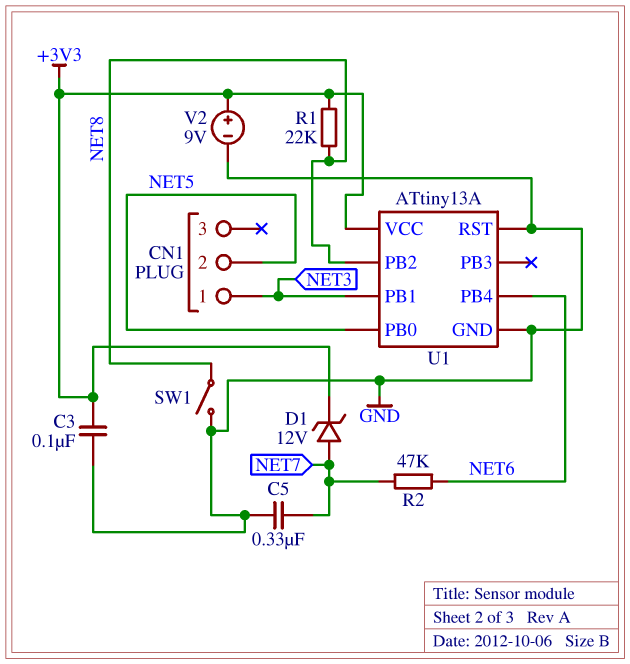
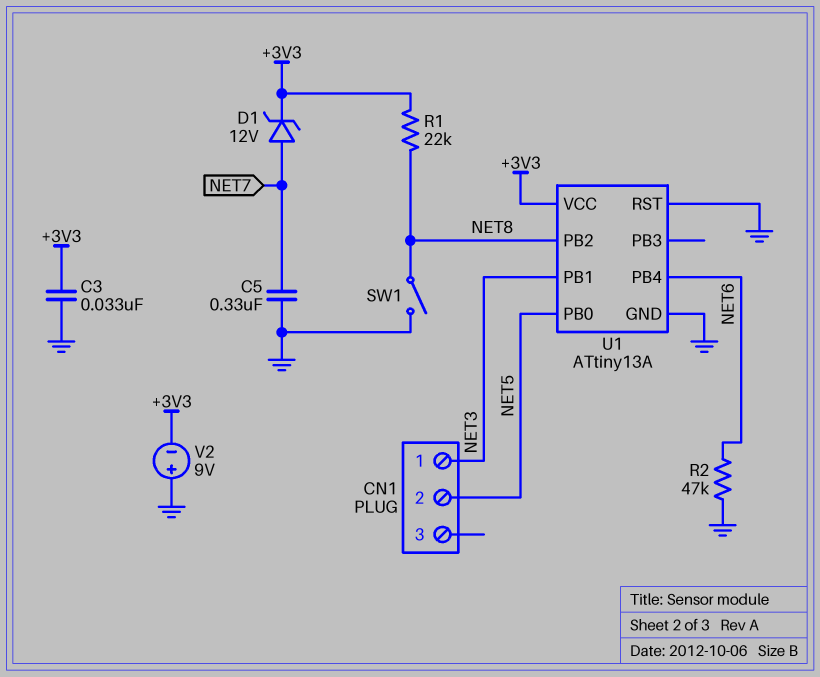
C3: 100nF (+3V3, GND) -> 33nF (+3V3, GND)
R2: 47k (NET6, NET7) -> 47k (GND, NET6)
V2: 9V (plus +3V3, minus GND) -> 9V (plus GND, minus +3V3)

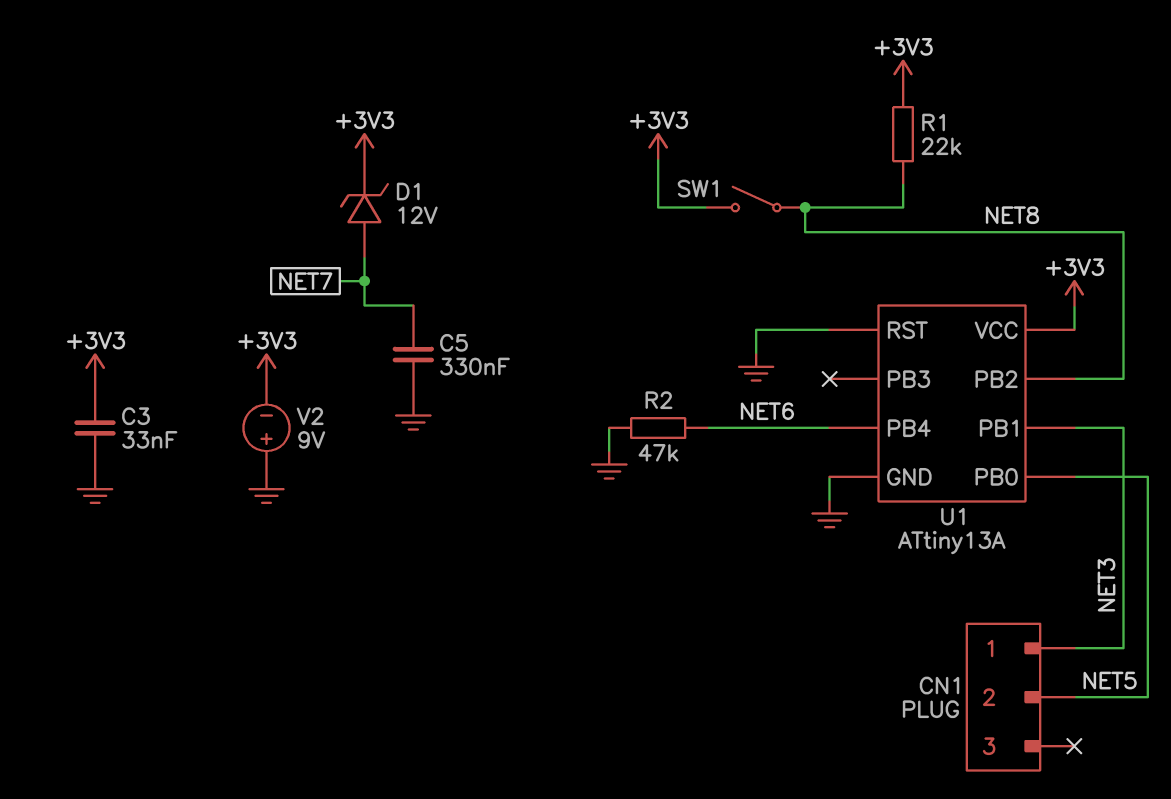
SW1: switch (GND, NET8) -> switch (+3V3, NET8)

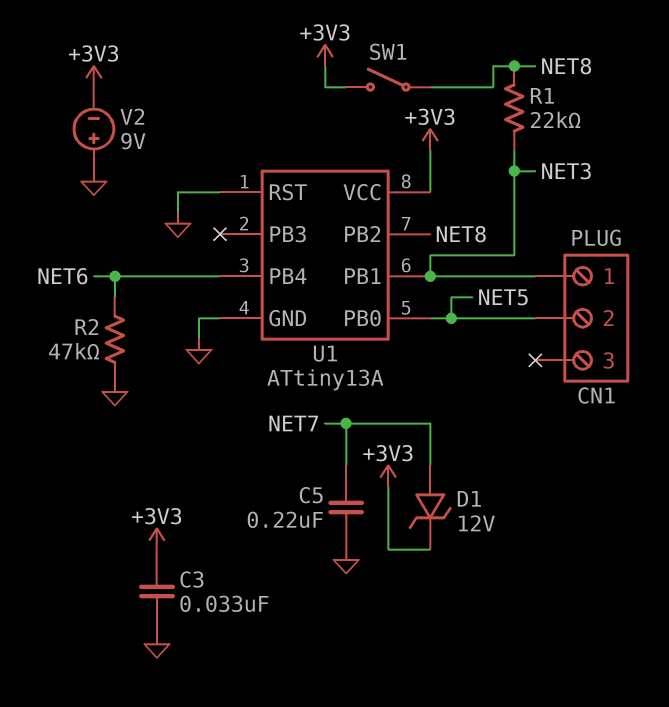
C5: 330nF (GND, NET7) -> 220nF (GND, NET7)
R1: 22k (+3V3, NET8) -> 22k (NET3, NET8)

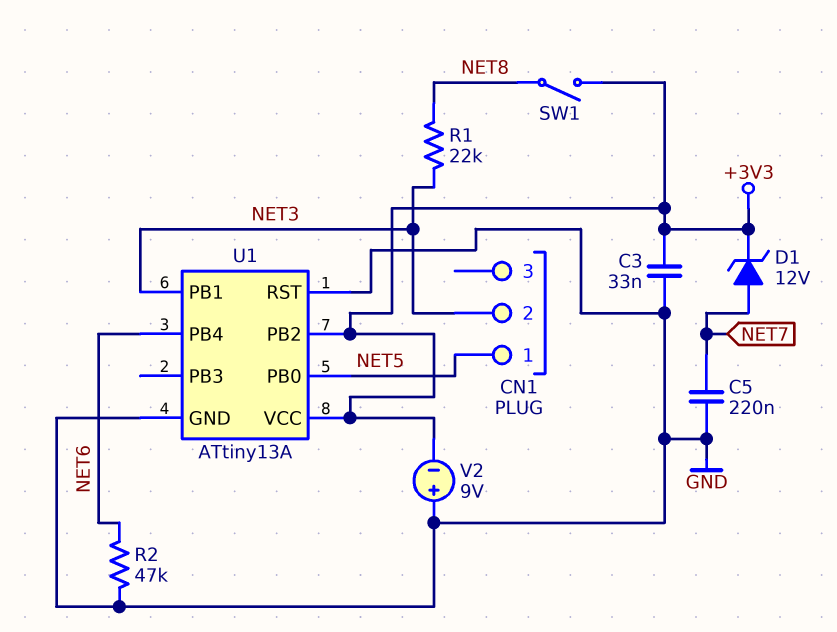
CN1 pin 1: NET3 -> NET5
CN1 pin 2: NET5 -> NET3
U1 pin PB2: NET8 -> +3V3

